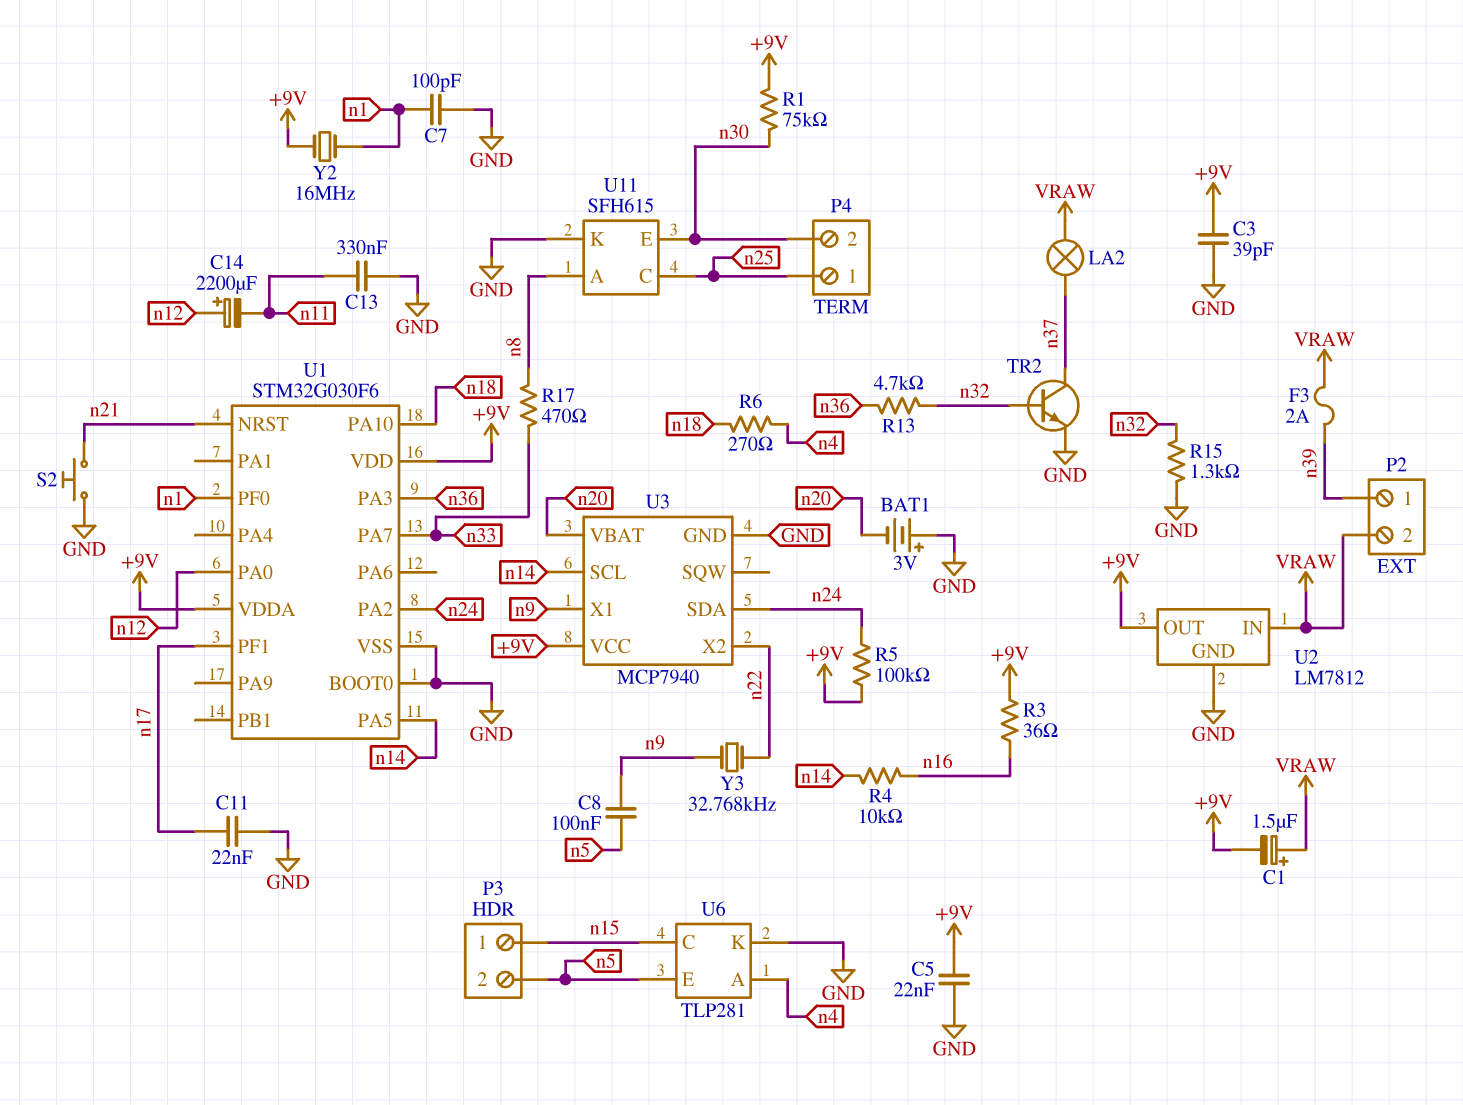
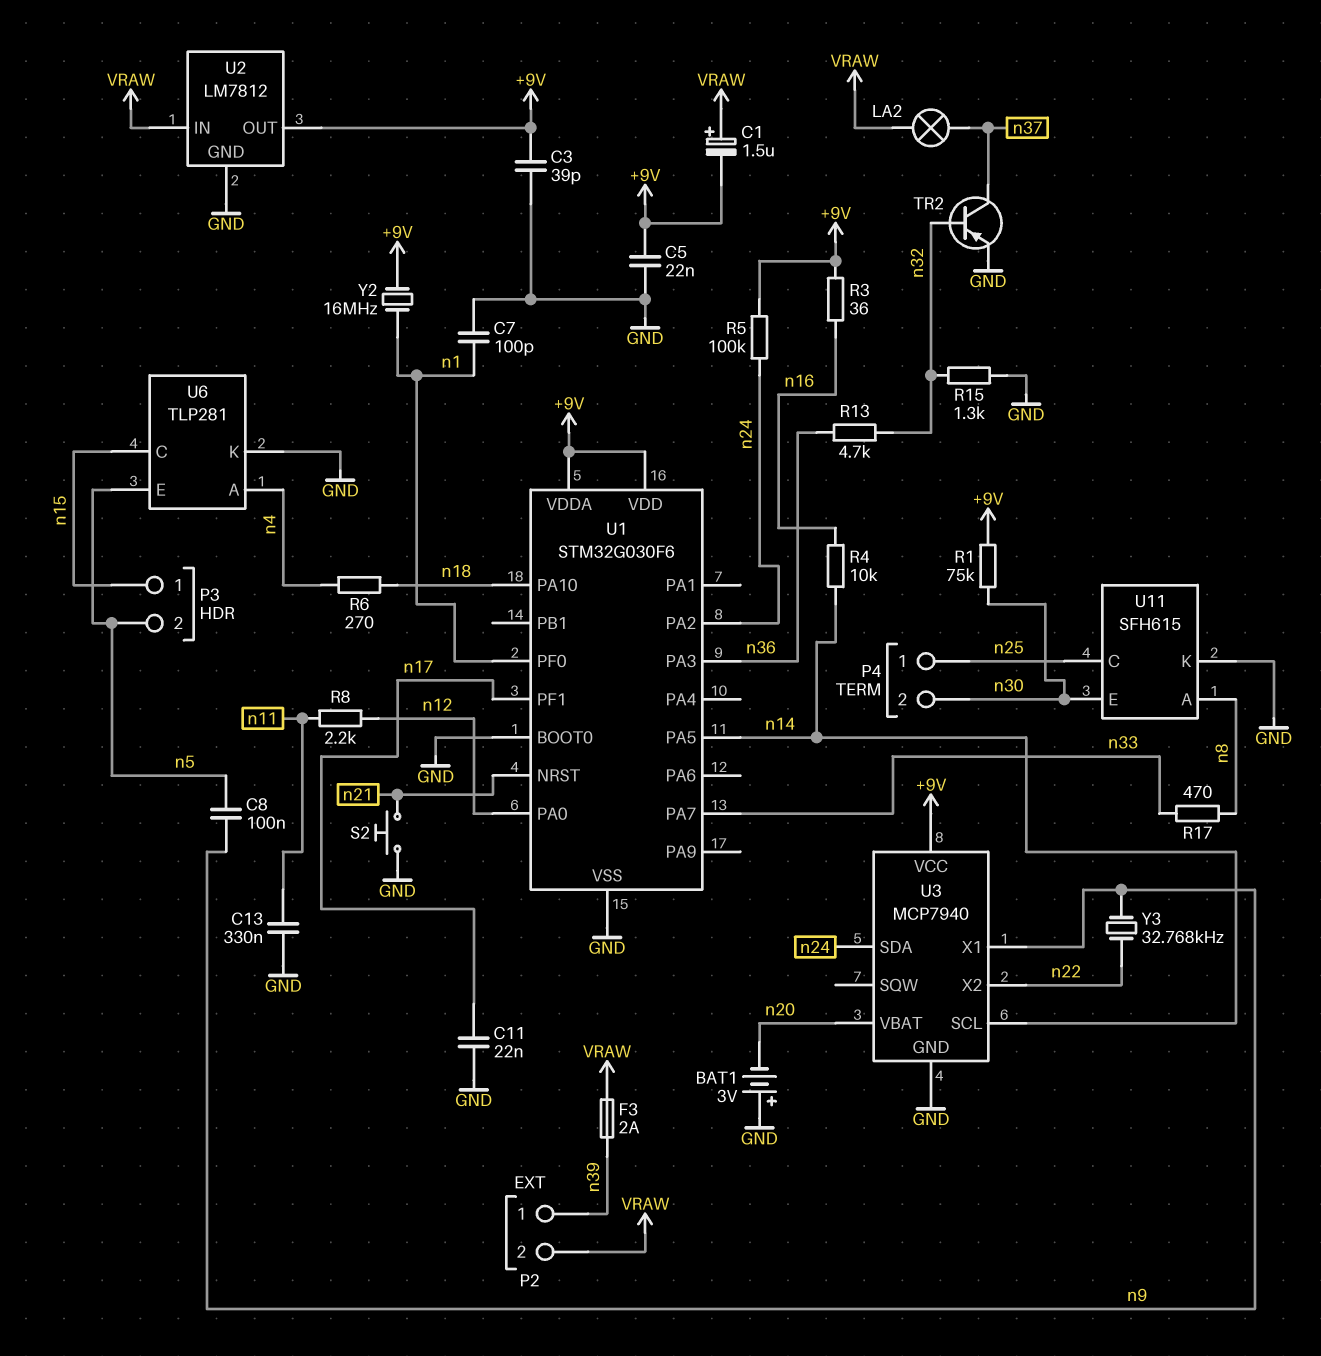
C14: 2200uF (plus n12, minus n11) -> none
R8: none -> 2.2k (n11, n12)
TR2: NPN (B n32, C n37, E GND) -> PNP (B n32, C n37, E GND)

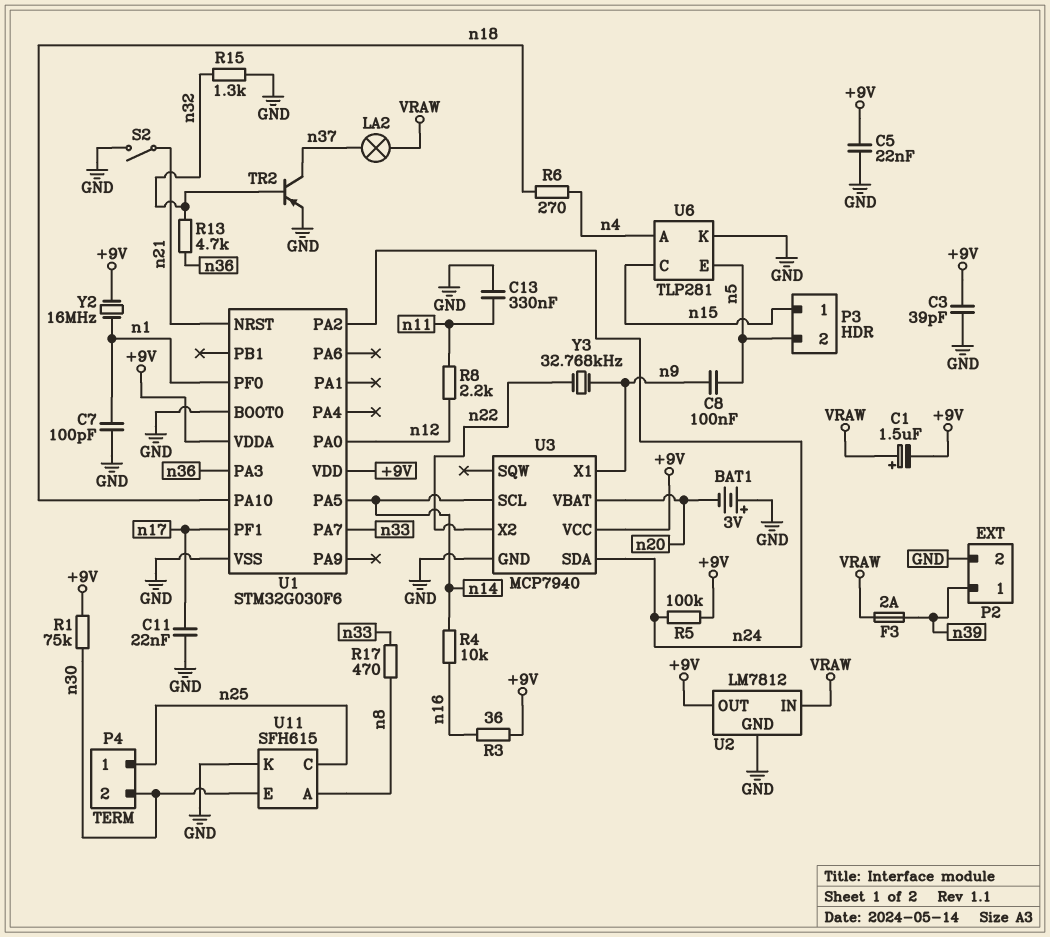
P2 pin 2: VRAW -> GND
S2: button (GND, n21) -> switch (GND, n21)

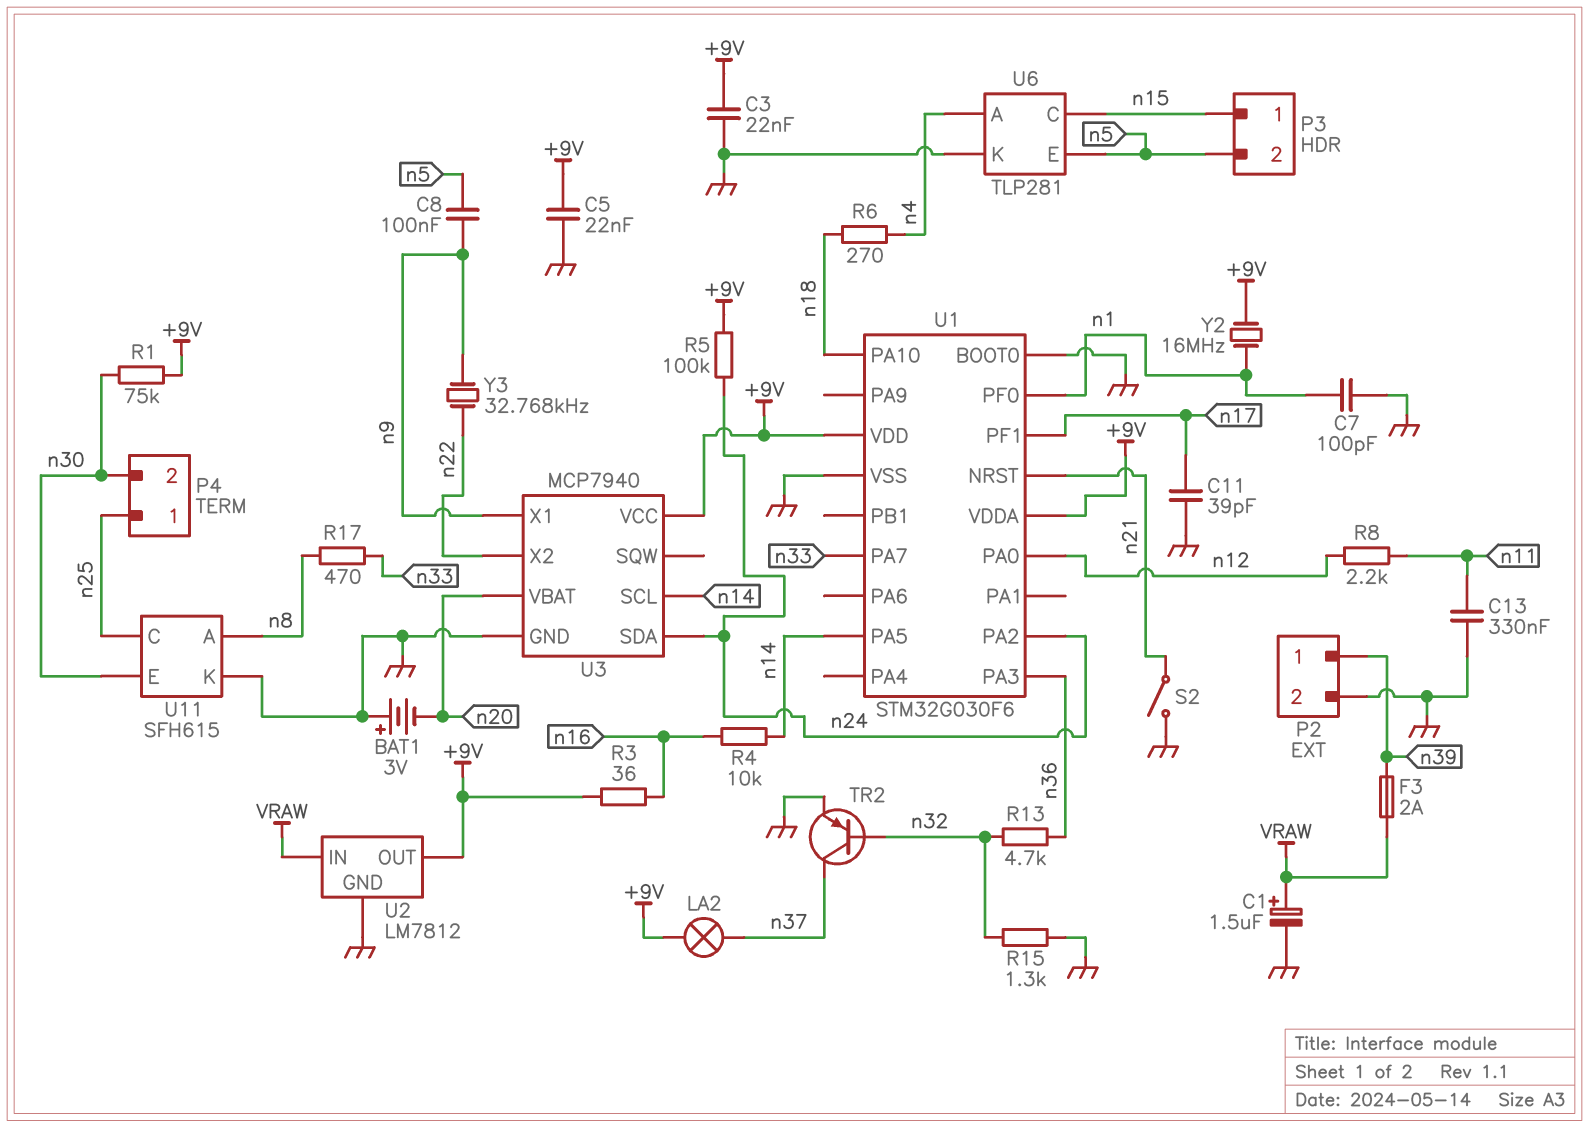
C1: 1.5uF (plus VRAW, minus +9V) -> 1.5uF (plus VRAW, minus GND)
C3: 39pF (+9V, GND) -> 22nF (+9V, GND)
C11: 22nF (GND, n17) -> 39pF (GND, n17)
LA2: lamp (VRAW, n37) -> lamp (+9V, n37)

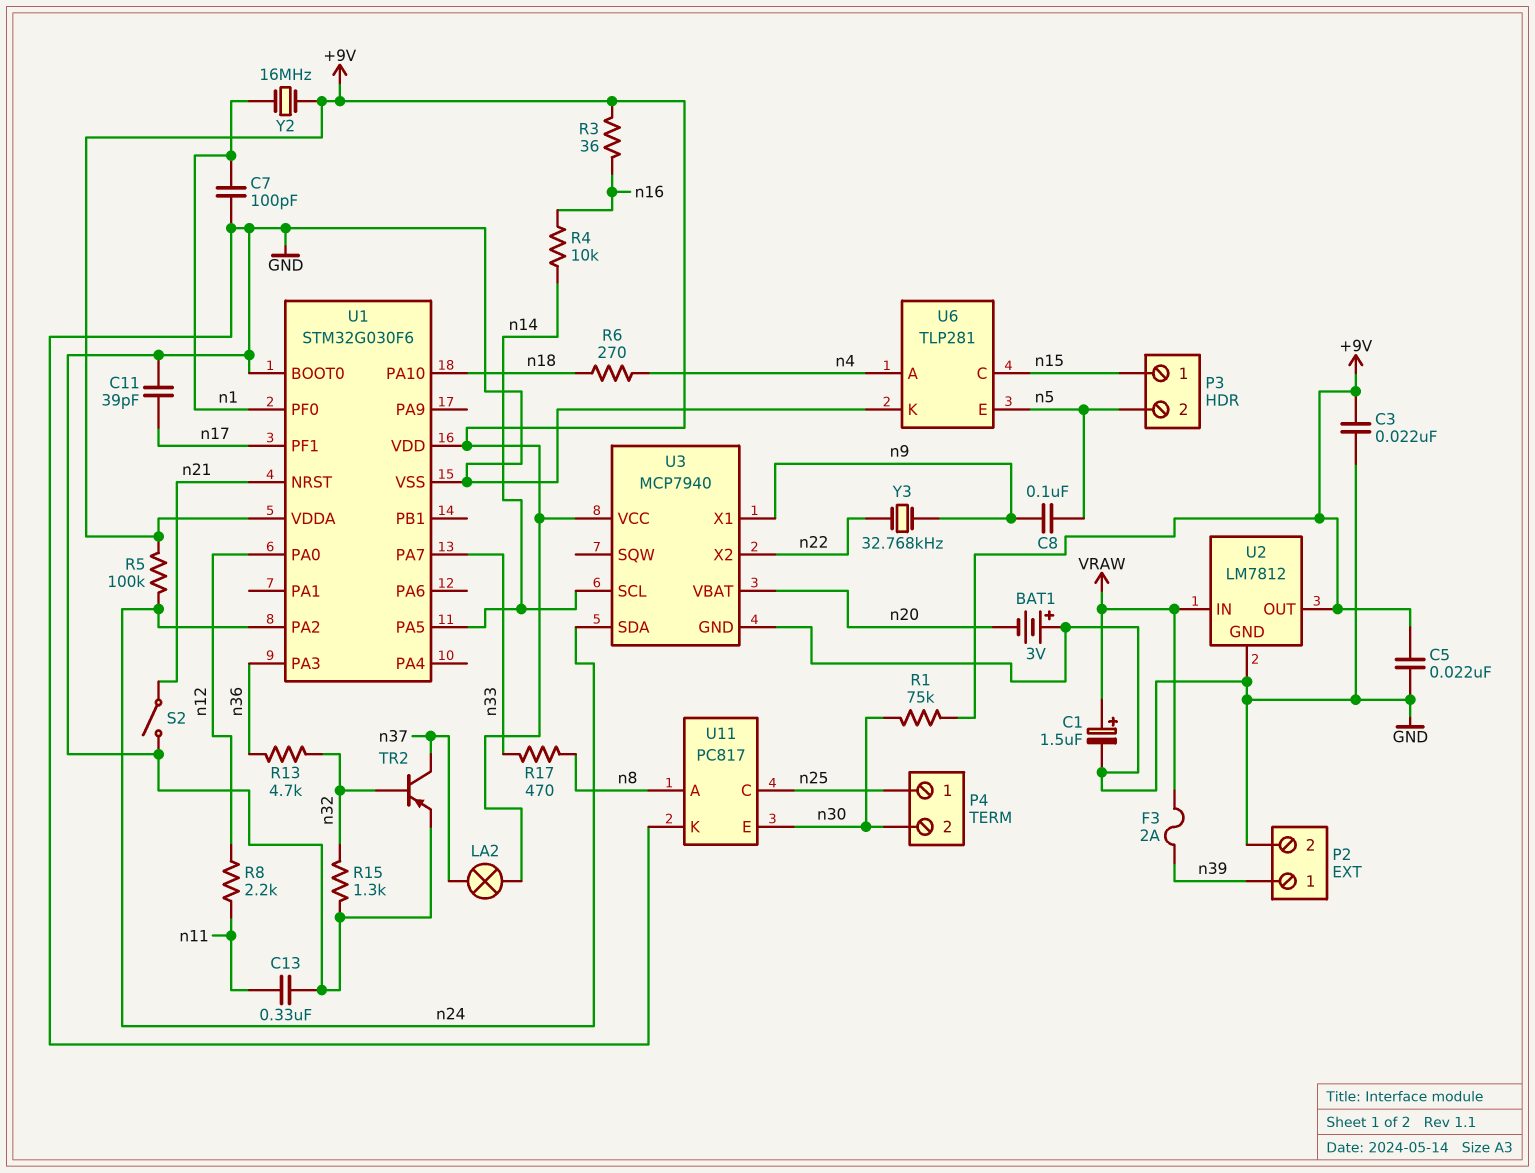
U11: SFH615 -> PC817

